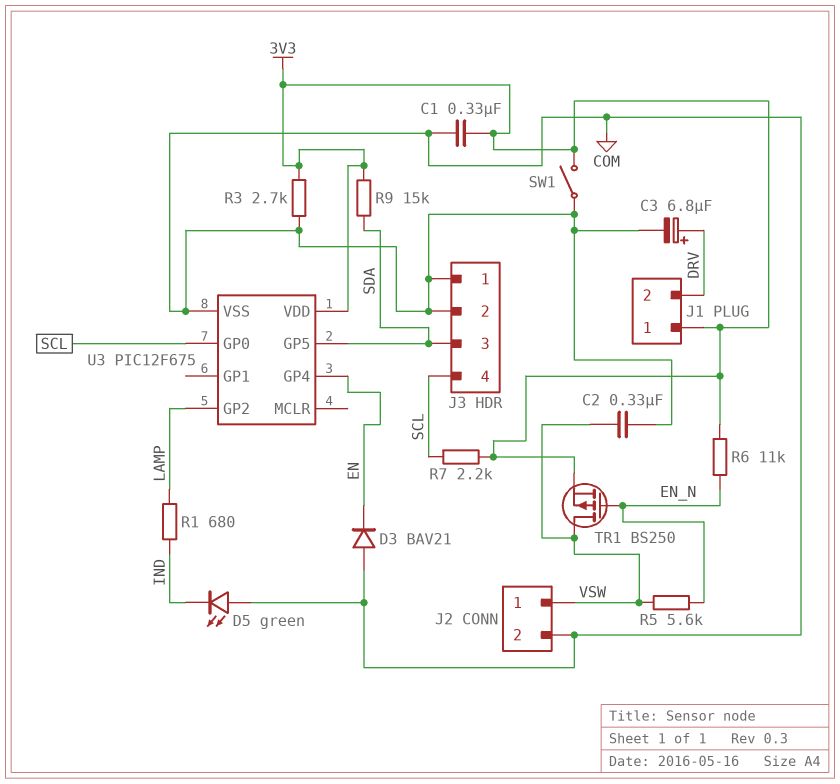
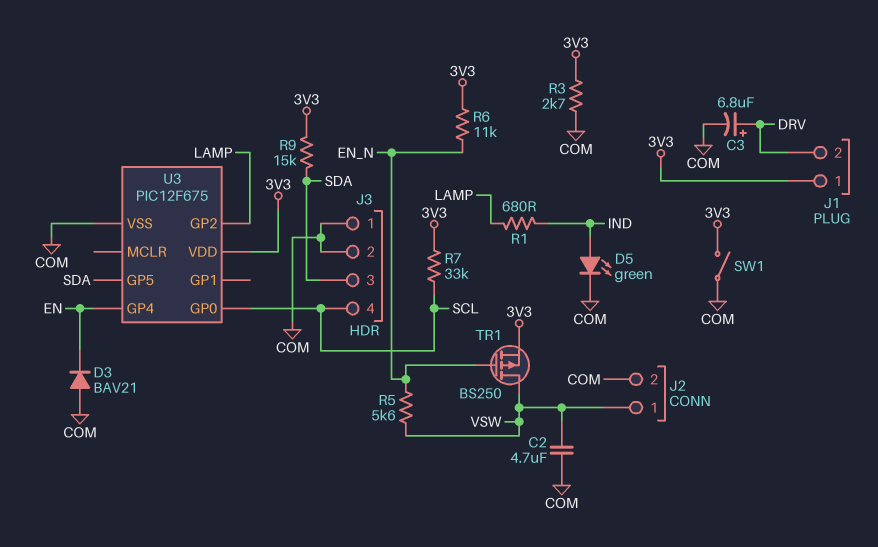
C1: 330nF (3V3, COM) -> none
C2: 330nF (COM, VSW) -> 4.7uF (COM, VSW)
D5: LED green (A COM, K IND) -> LED green (A IND, K COM)
R7: 2.2k (3V3, SCL) -> 33k (3V3, SCL)

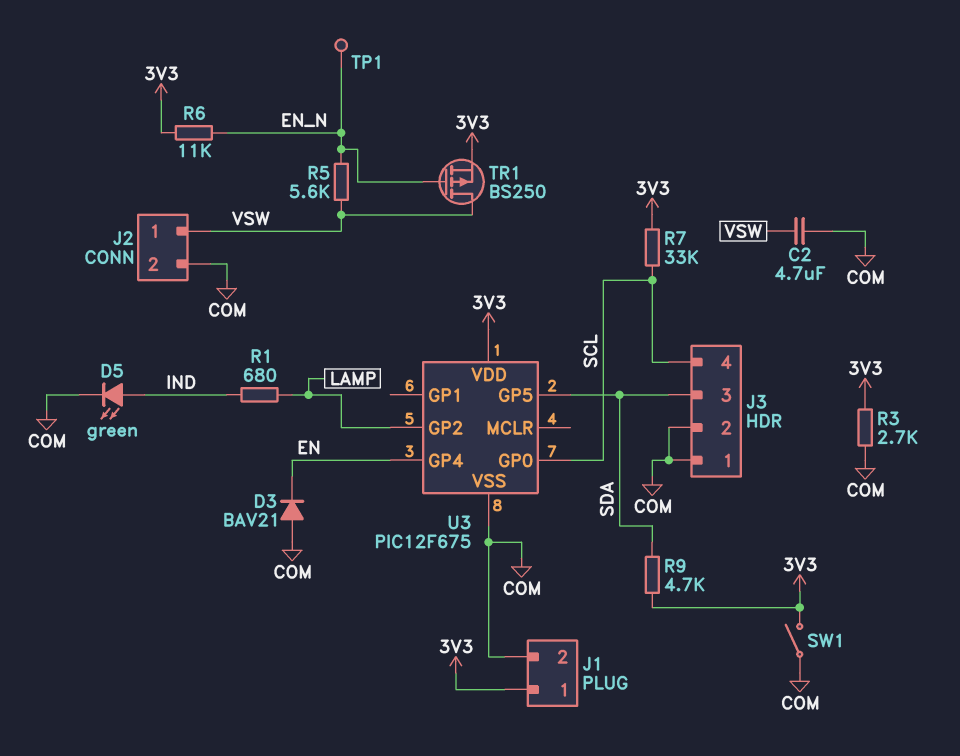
C3: 6.8uF (plus DRV, minus COM) -> none
J1 pin 2: DRV -> COM
R9: 15k (3V3, SDA) -> 4.7k (3V3, SDA)
TP1: none -> test point (EN_N)

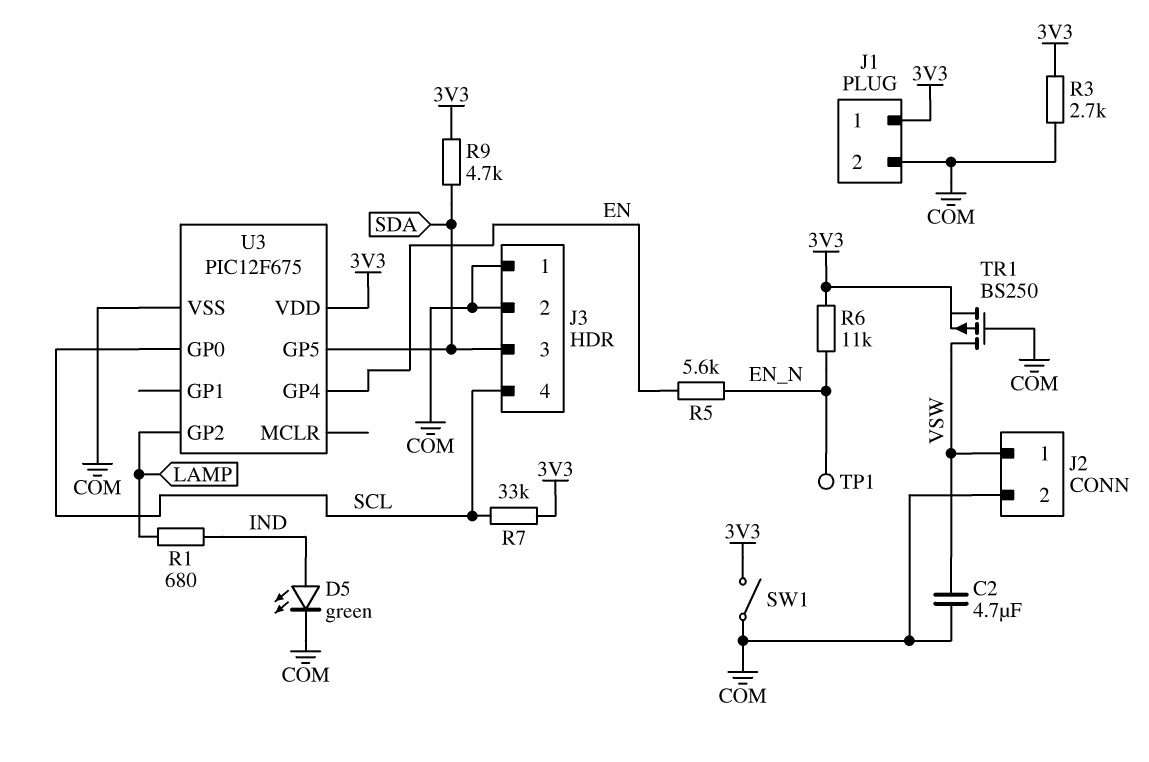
D3: diode BAV21 (A COM, K EN) -> none
R5: 5.6k (EN_N, VSW) -> 5.6k (EN, EN_N)
TR1: PMOS BS250 (G EN_N, D VSW, S 3V3) -> PMOS BS250 (G COM, D VSW, S 3V3)

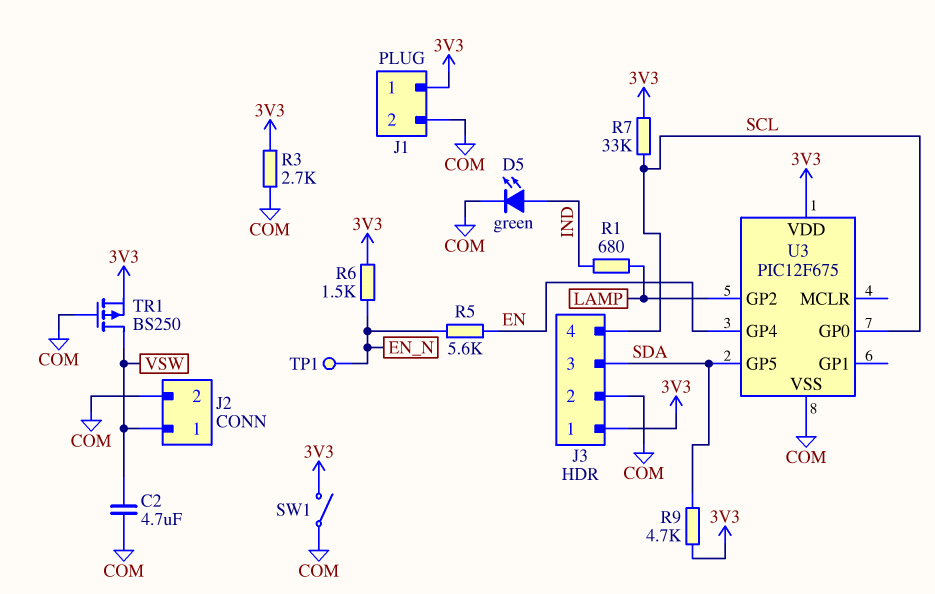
J3 pin 1: COM -> 3V3
R6: 11k (3V3, EN_N) -> 1.5k (3V3, EN_N)

